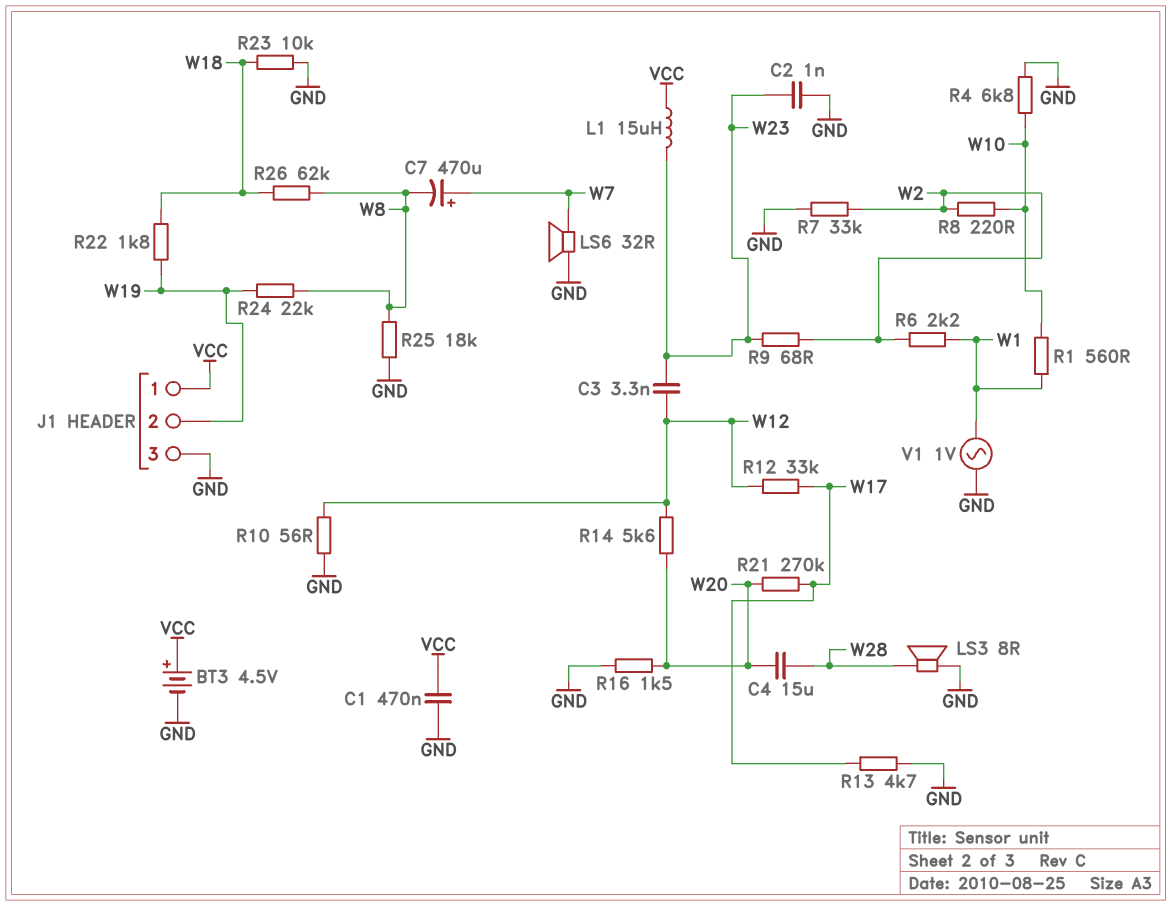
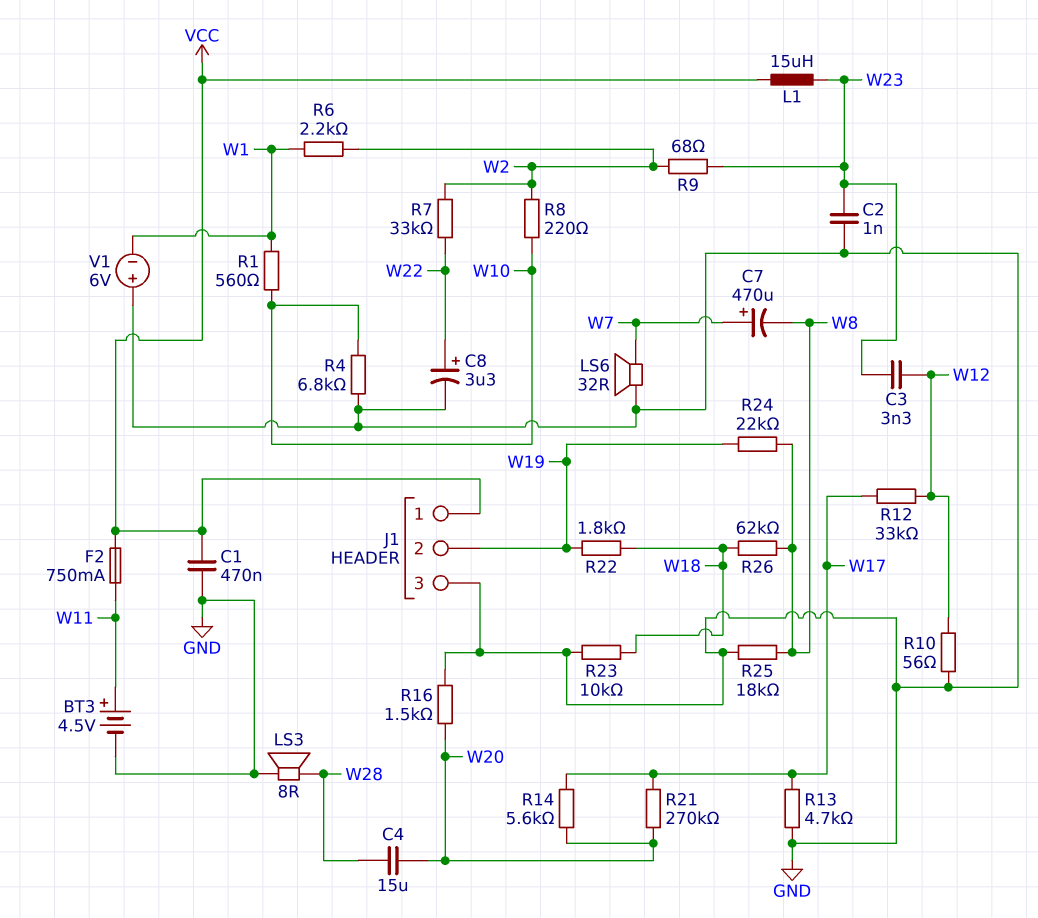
BT3: 4.5V (plus VCC, minus GND) -> 4.5V (plus W11, minus GND)
C8: none -> 3.3uF (plus W22, minus GND)
F2: none -> 750mA (VCC, W11)
R7: 33k (GND, W2) -> 33k (W2, W22)
R14: 5.6k (W12, W20) -> 5.6k (W17, W20)
V1: AC 1V (GND, W1) -> 6V (plus GND, minus W1)

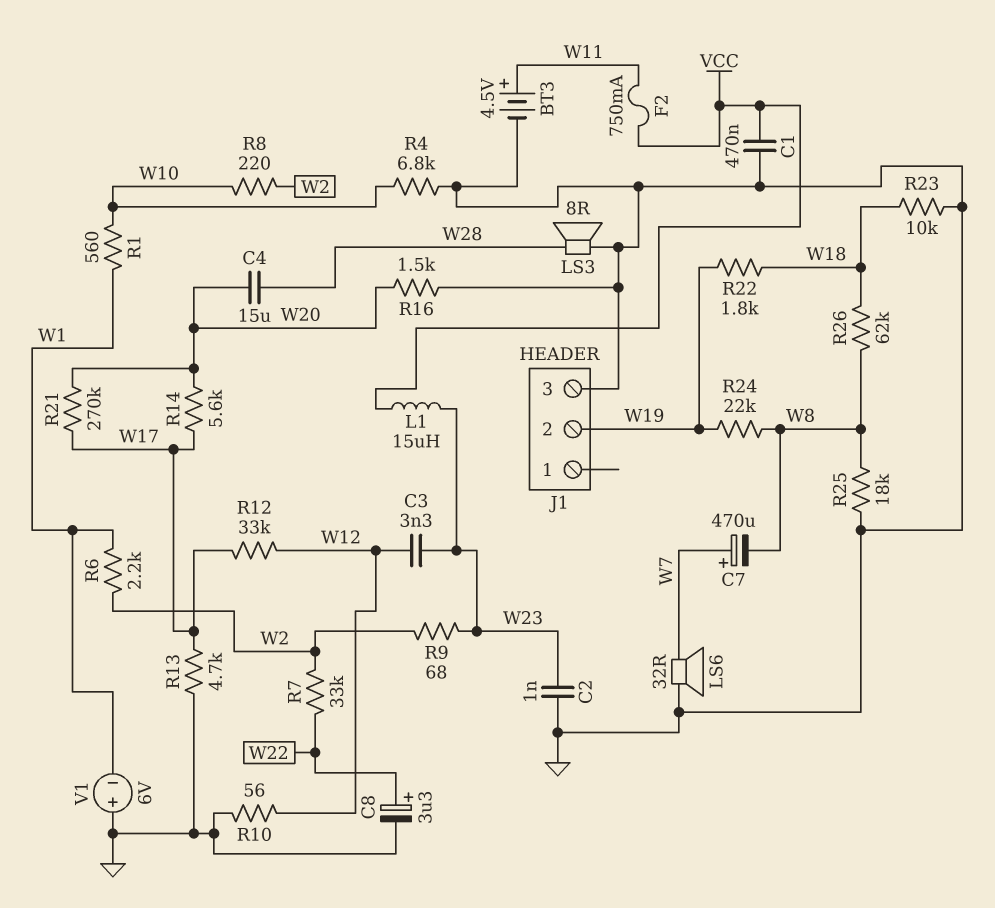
J1 pin 1: VCC -> none

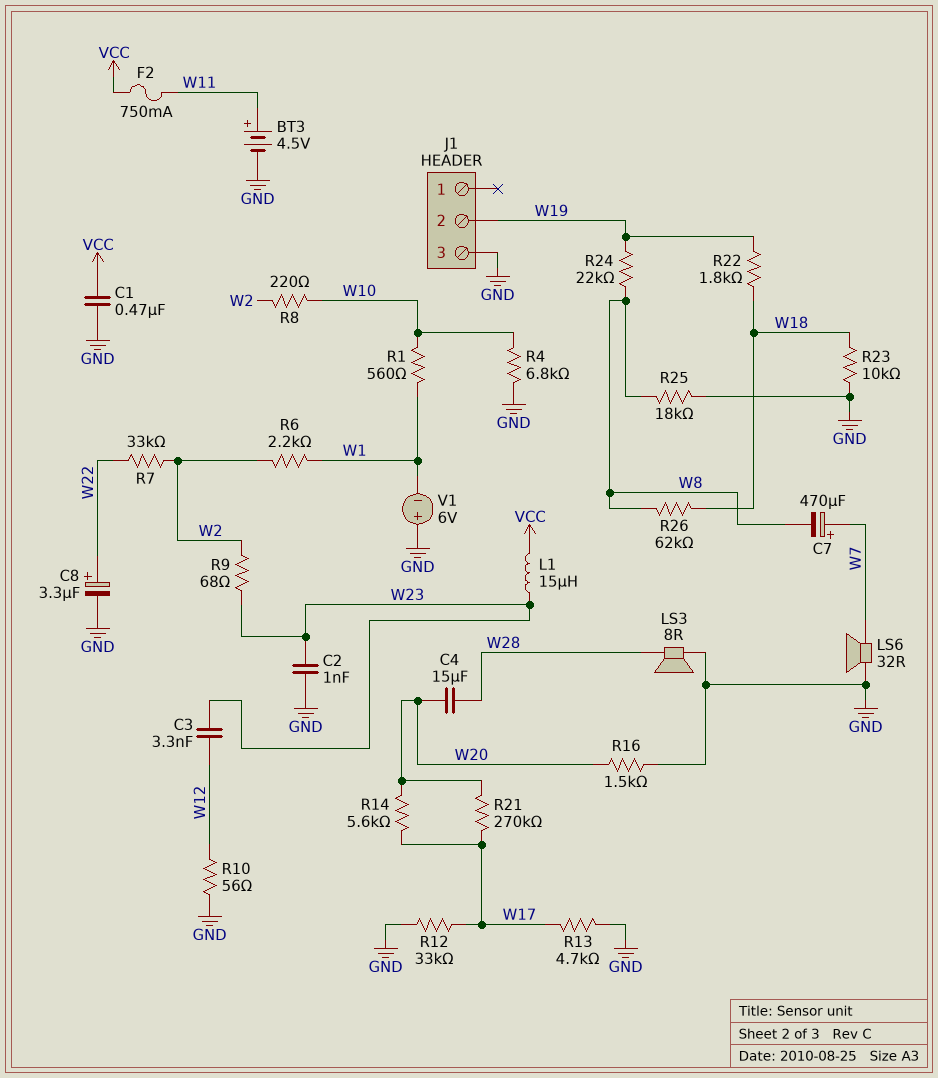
R12: 33k (W12, W17) -> 33k (GND, W17)

